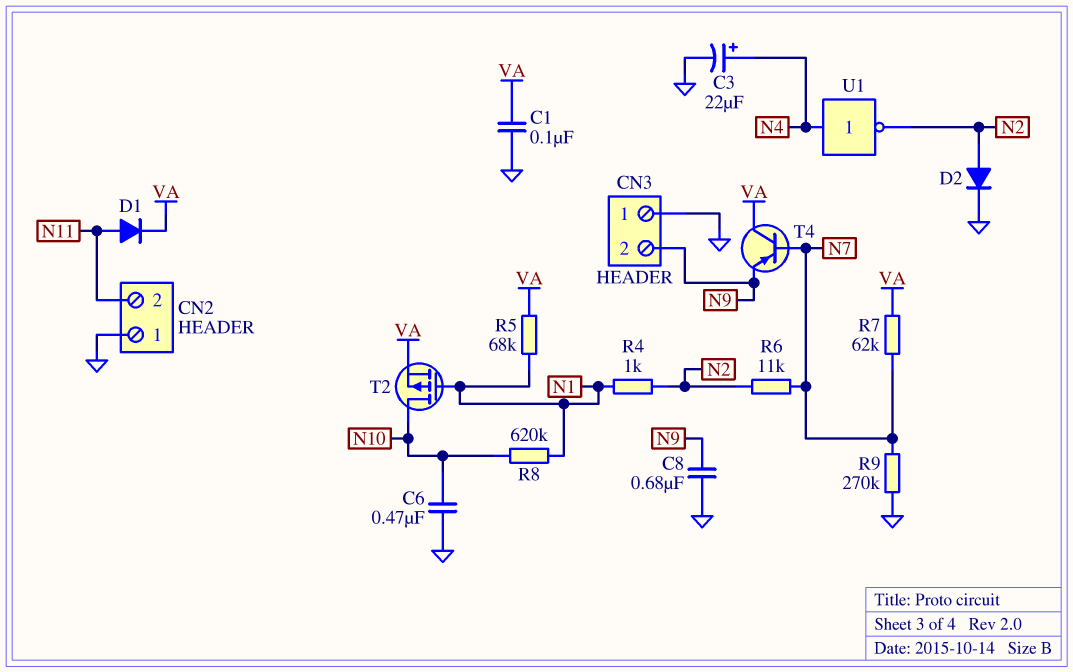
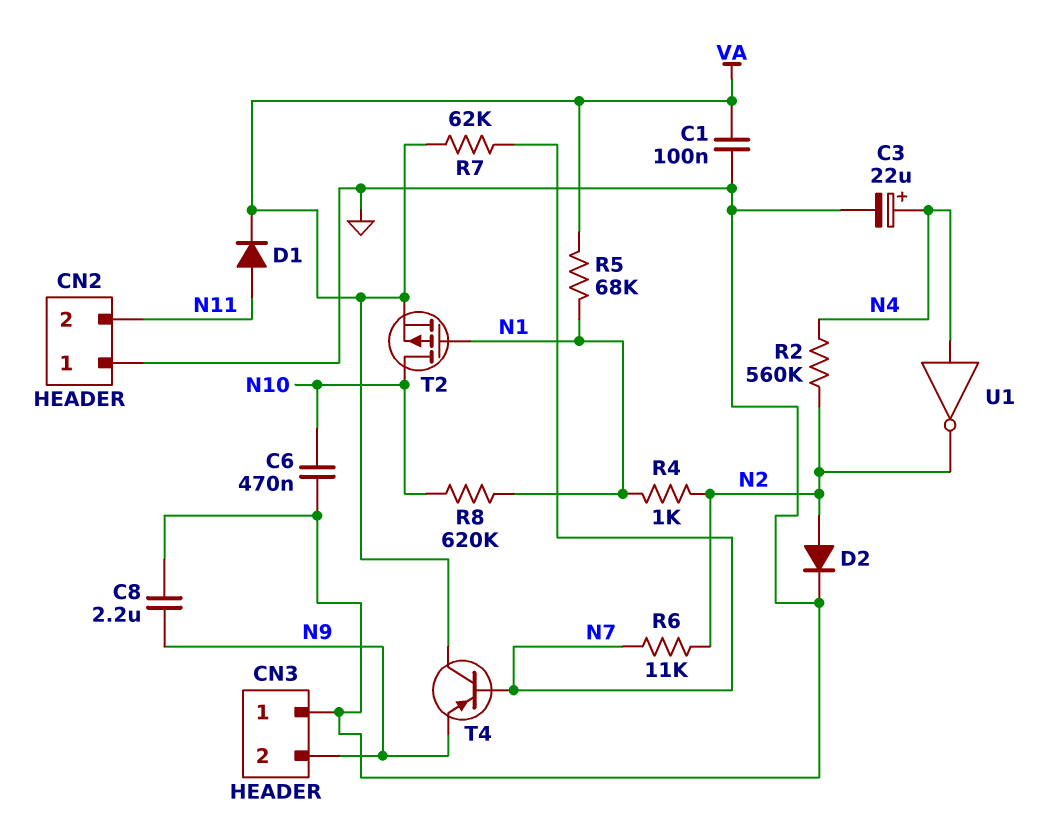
C8: 680nF (GND, N9) -> 2.2uF (GND, N9)
R2: none -> 560k (N2, N4)
R9: 270k (GND, N7) -> none

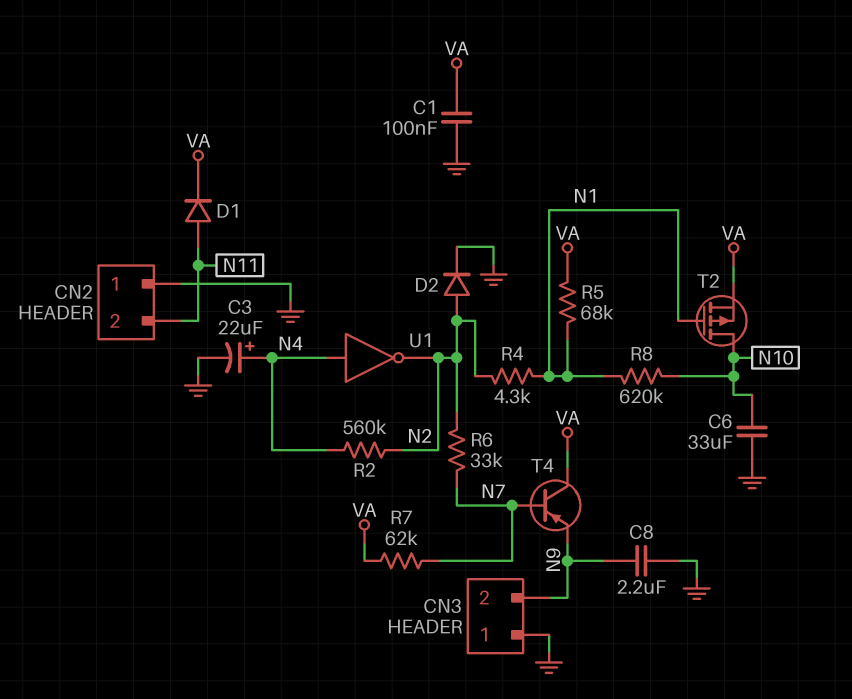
C6: 470nF (GND, N10) -> 33uF (GND, N10)
R4: 1k (N1, N2) -> 4.3k (N1, N2)
R6: 11k (N2, N7) -> 33k (N2, N7)

